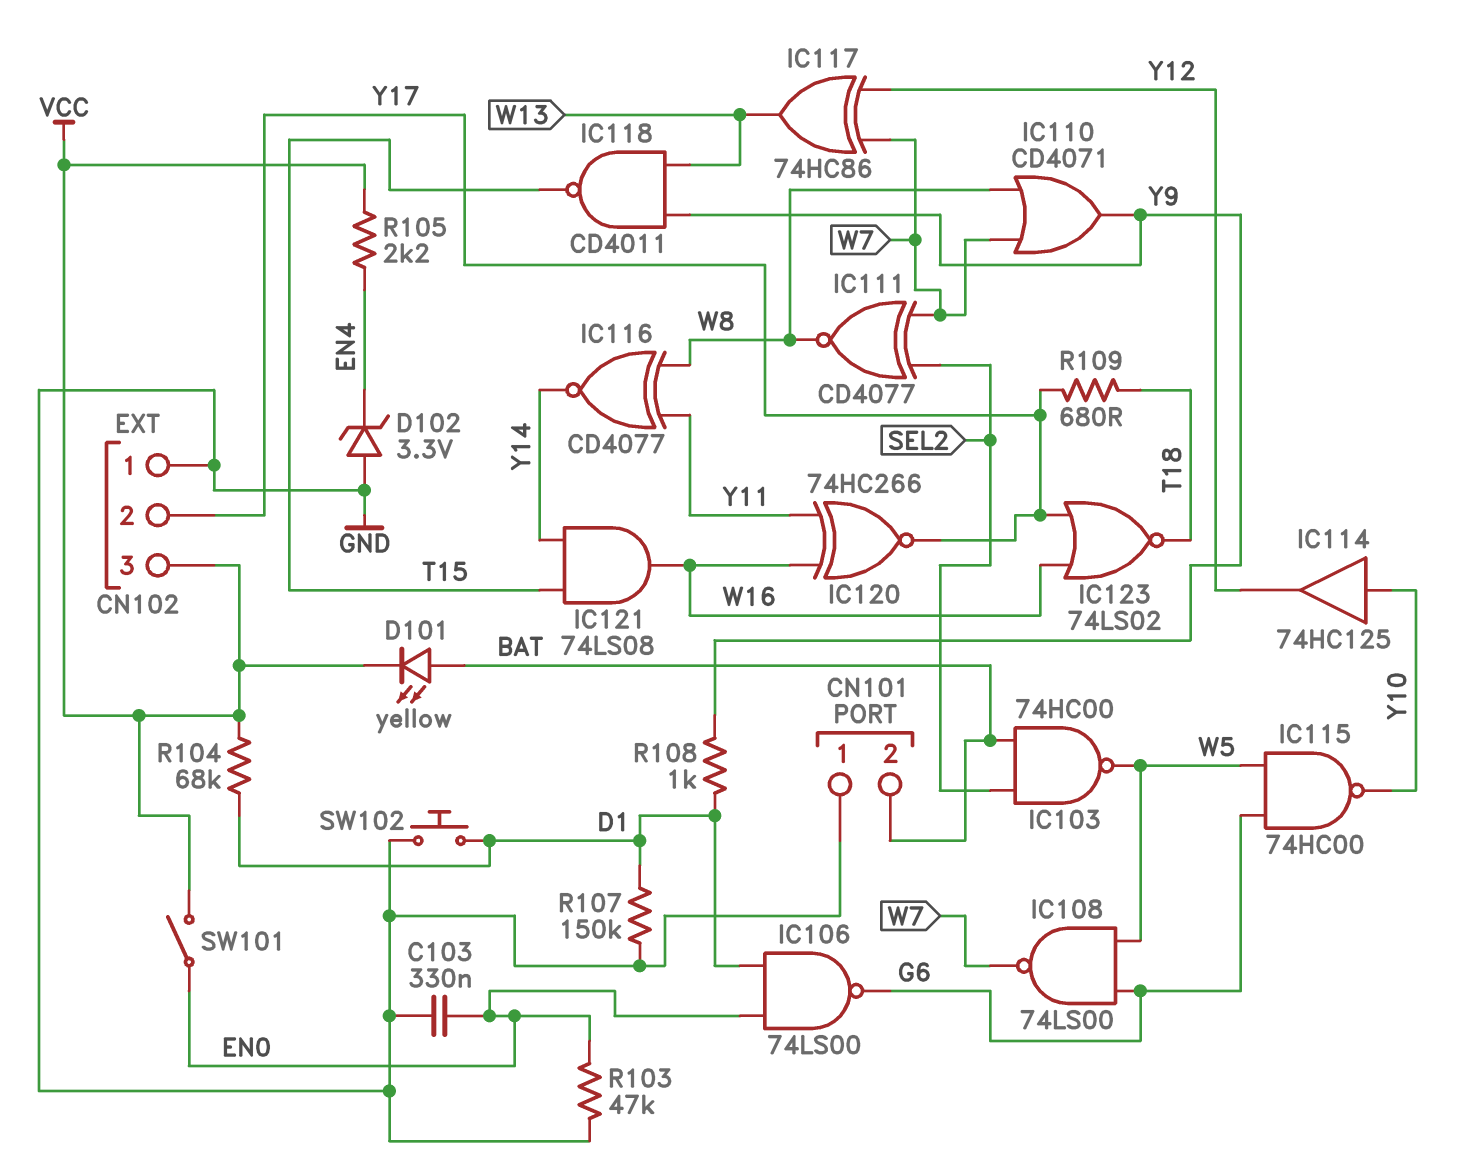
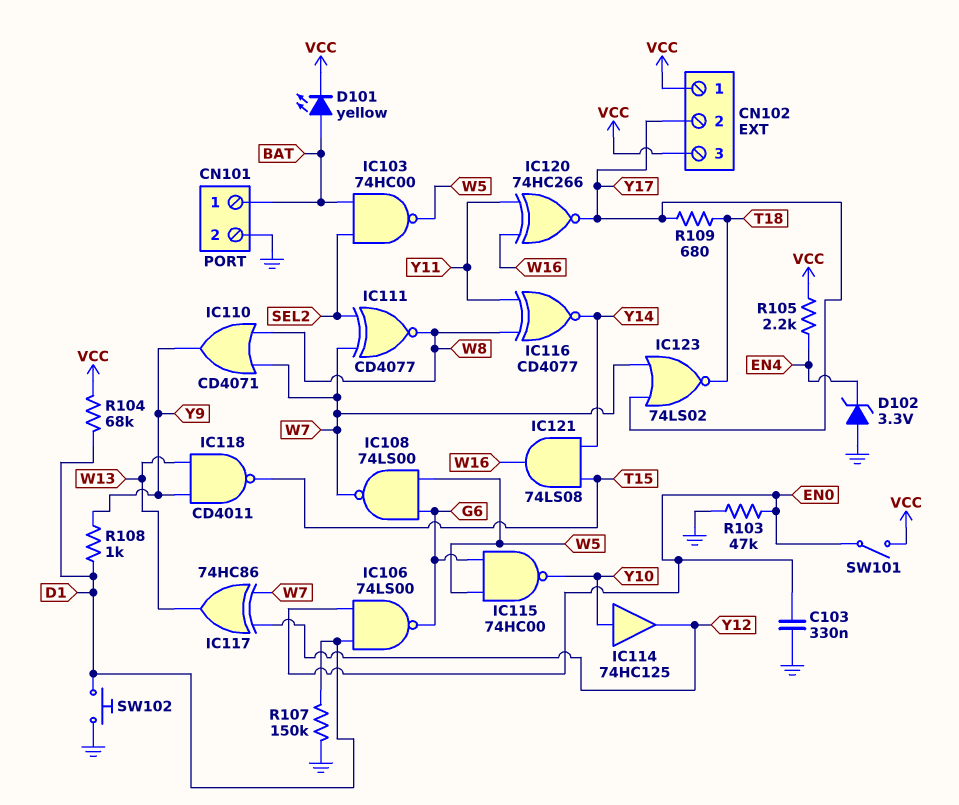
CN101 pin 1: GND -> BAT
CN101 pin 2: BAT -> GND
CN102 pin 1: GND -> VCC
IC123: NOR 74LS02 (in W16, in Y17, out T18) -> NOR 74LS02 (in W7, in Y17, out T18)

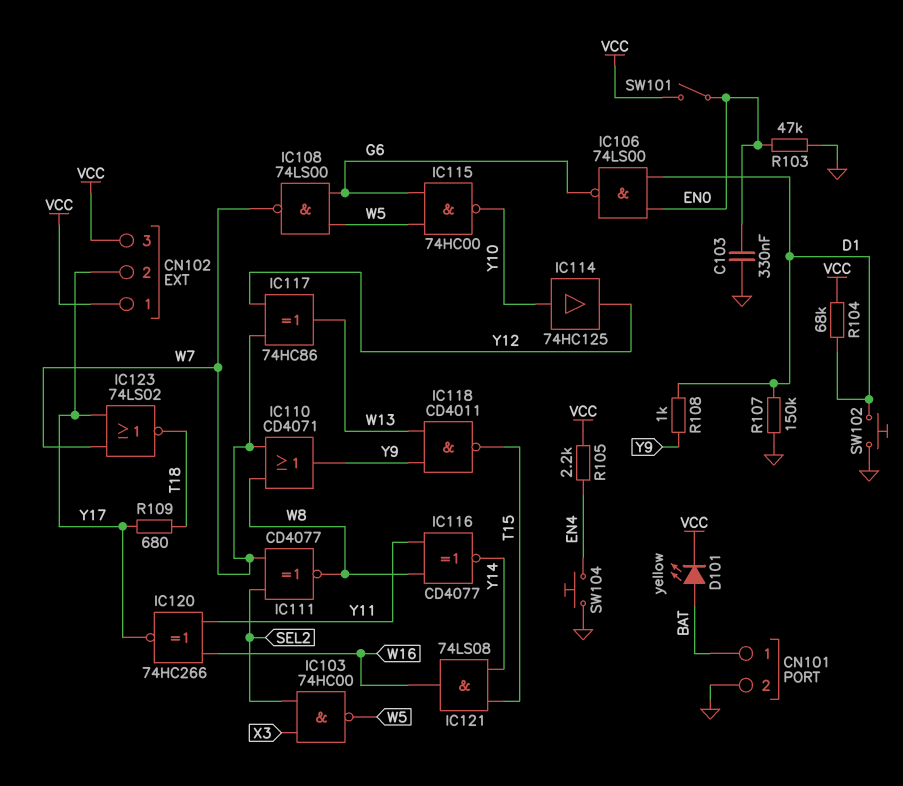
D102: zener 3.3V (A GND, K EN4) -> none
IC103: NAND 74HC00 (in BAT, in SEL2, out W5) -> NAND 74HC00 (in SEL2, in X3, out W5)
SW104: none -> button (EN4, GND)

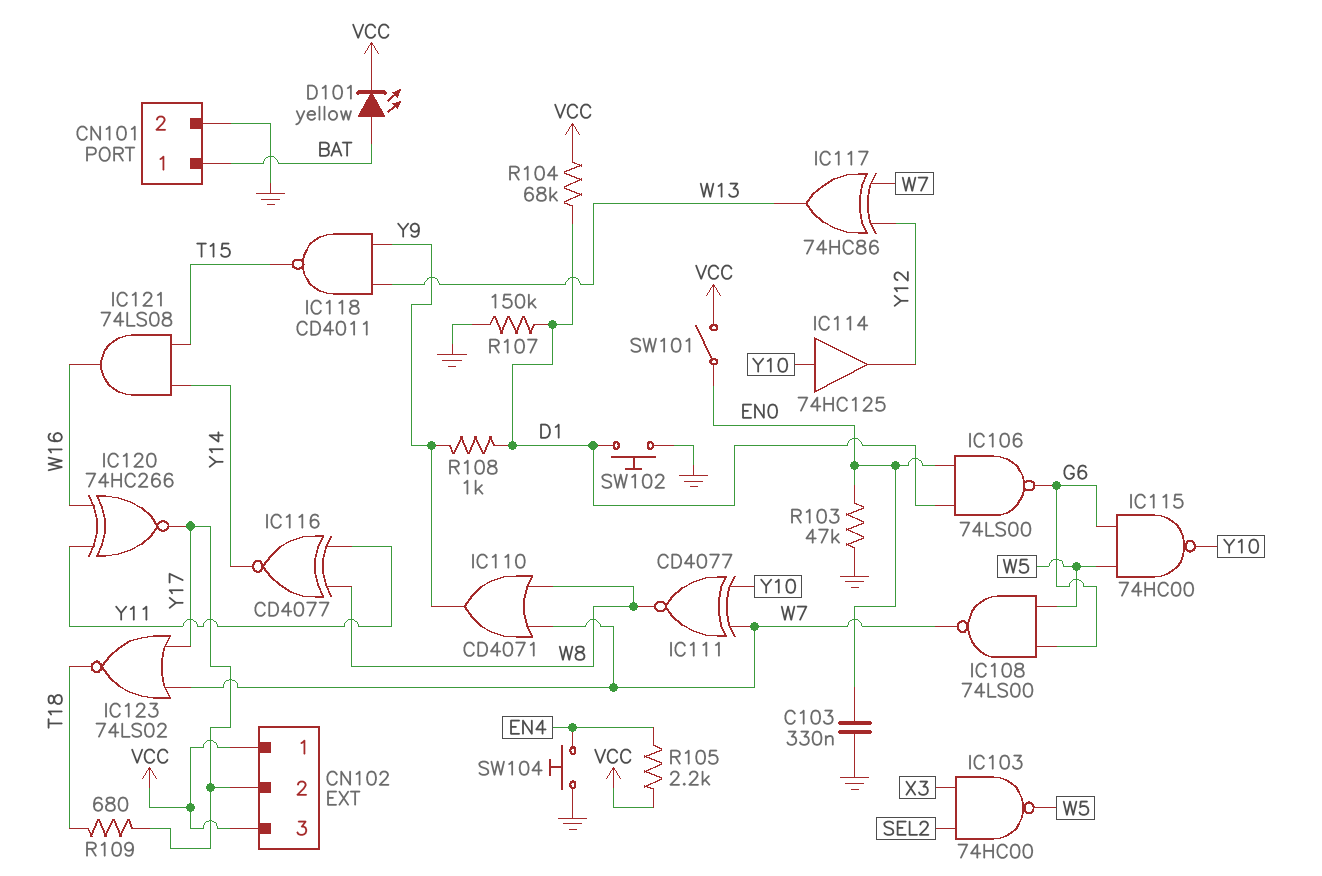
IC111: XNOR CD4077 (in SEL2, in W7, out W8) -> XNOR CD4077 (in W7, in Y10, out W8)

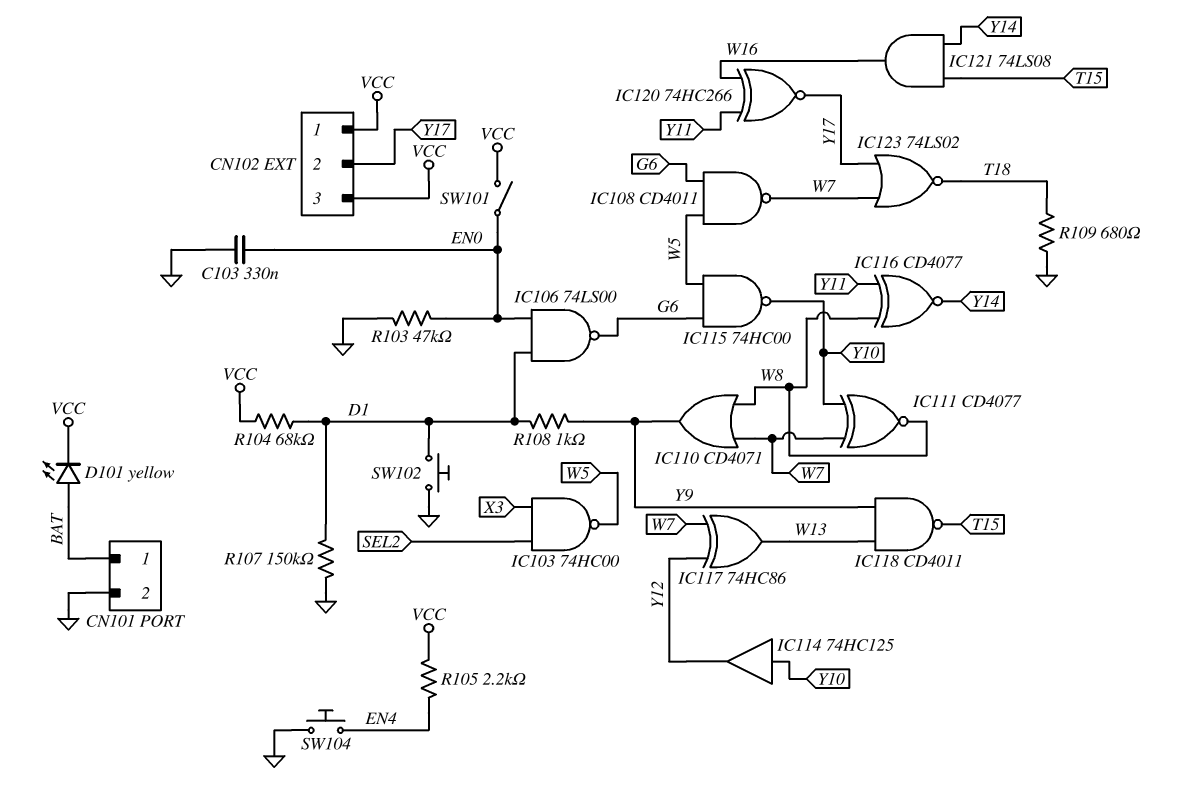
IC108: NAND 74LS00 (in G6, in W5, out W7) -> NAND CD4011 (in G6, in W5, out W7)
R109: 680 (T18, Y17) -> 680 (GND, T18)

